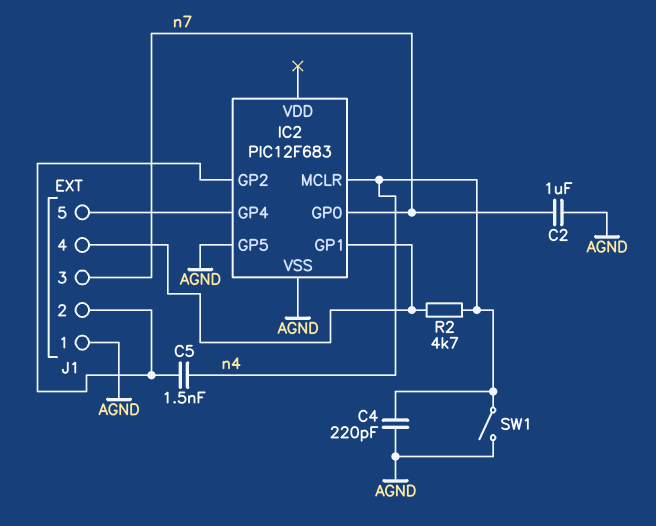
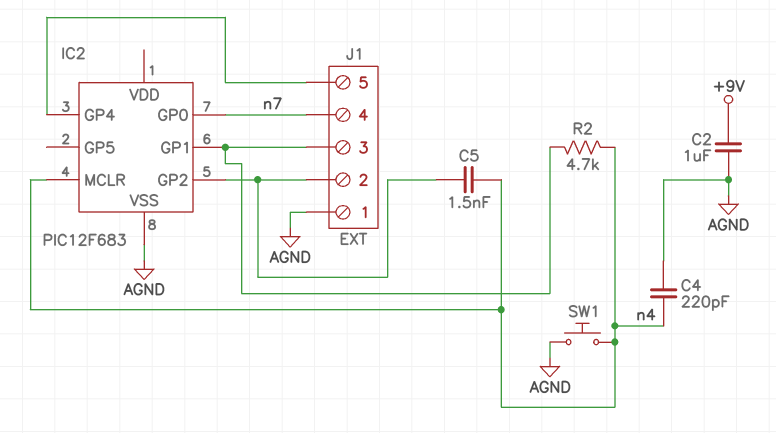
C2: 1uF (AGND, n7) -> 1uF (+9V, AGND)
IC2 pin GP5: AGND -> none
J1 pin 3: n7 -> IC2/GP1
J1 pin 4: IC2/GP1 -> n7
SW1: switch (AGND, n4) -> button (AGND, n4)

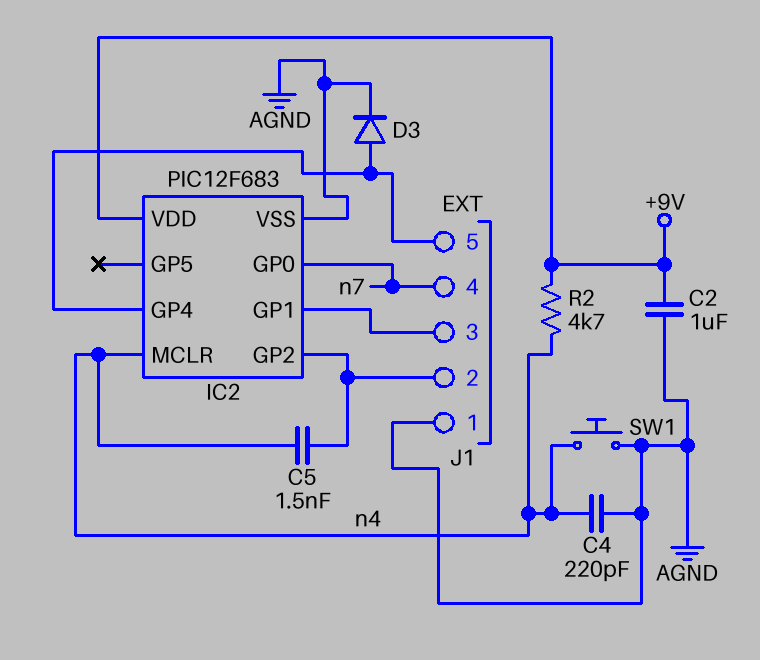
D3: none -> diode (A IC2/GP4, K AGND)
IC2 pin VDD: none -> +9V
R2: 4.7k (IC2/GP1, n4) -> 4.7k (+9V, n4)

